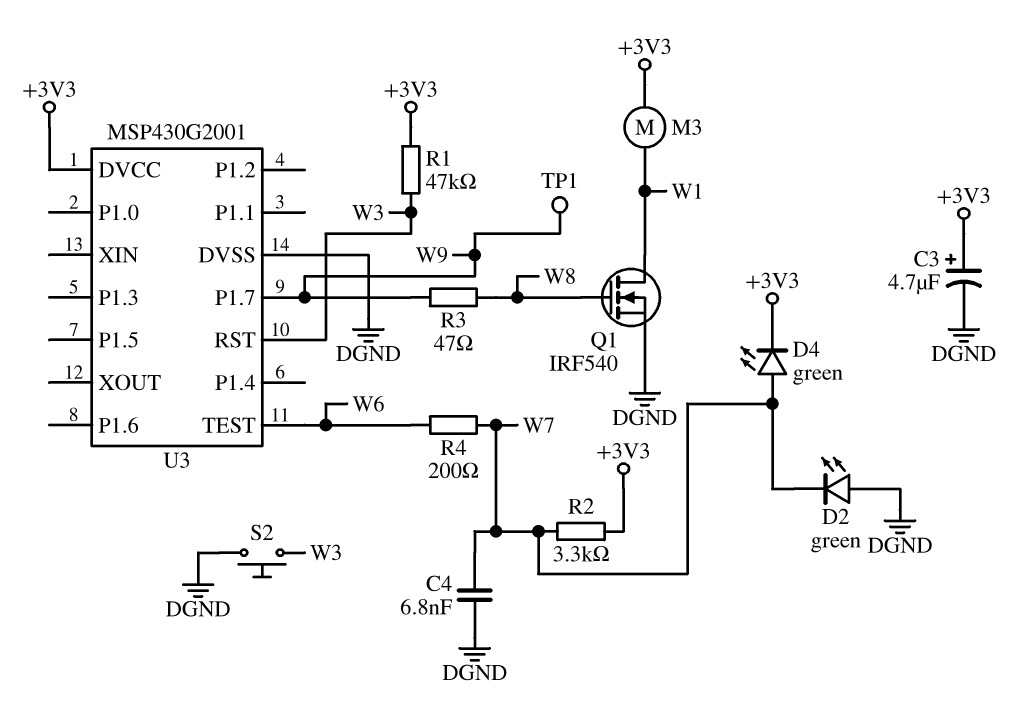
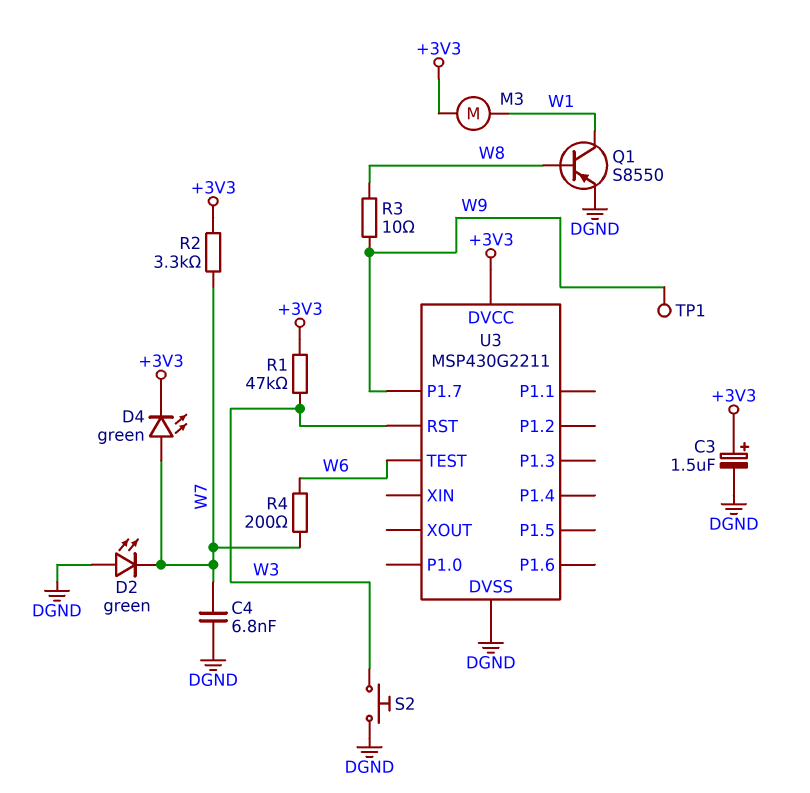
C3: 4.7uF (plus +3V3, minus DGND) -> 1.5uF (plus +3V3, minus DGND)
Q1: NMOS IRF540 (G W8, D W1, S DGND) -> PNP S8550 (B W8, C W1, E DGND)
R3: 47 (W8, W9) -> 10 (W8, W9)
U3: MSP430G2001 -> MSP430G2211

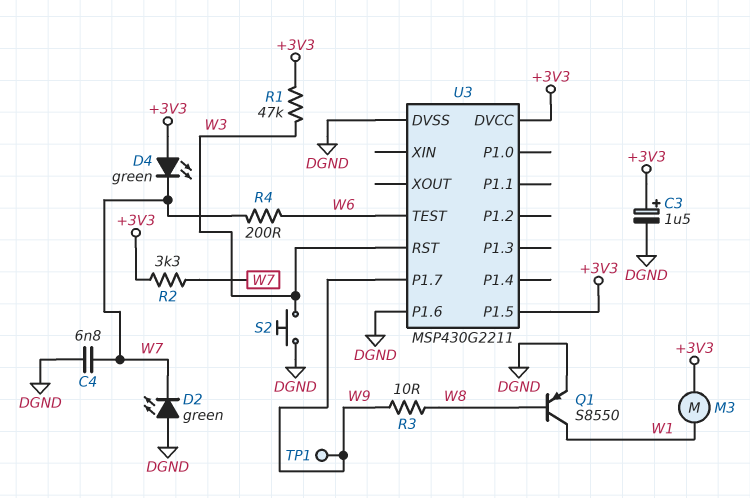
D4: LED green (A W7, K +3V3) -> LED green (A +3V3, K W7)
U3 pin P1.5: none -> +3V3
U3 pin P1.6: none -> DGND

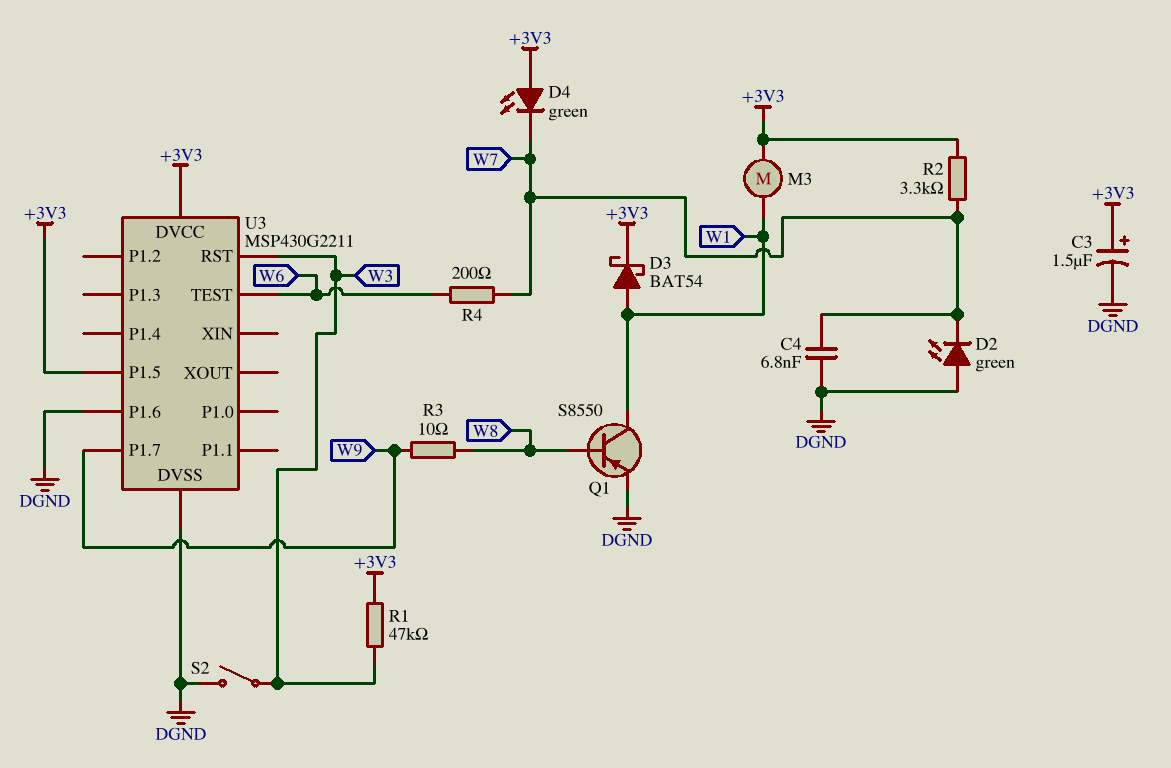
D3: none -> schottky BAT54 (A W1, K +3V3)
S2: button (DGND, W3) -> switch (DGND, W3)
TP1: test point (W9) -> none

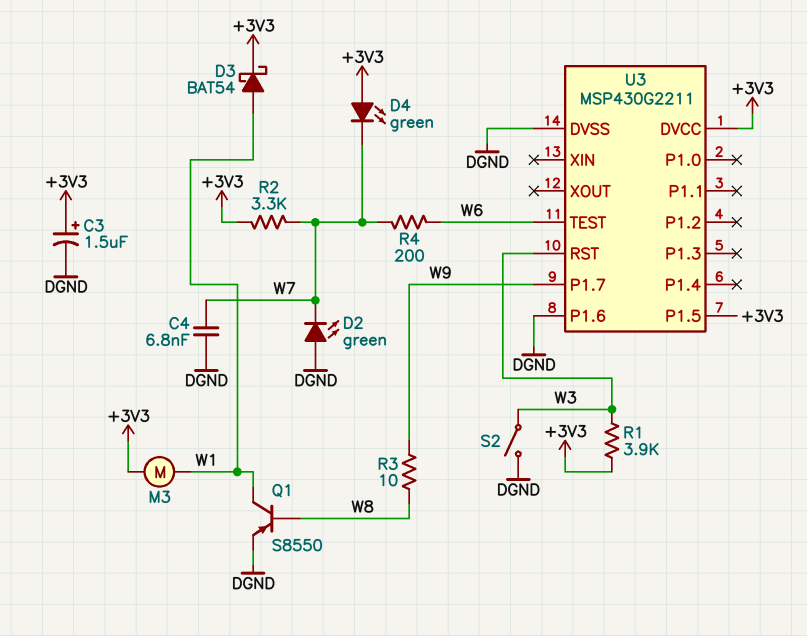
R1: 47k (+3V3, W3) -> 3.9k (+3V3, W3)

